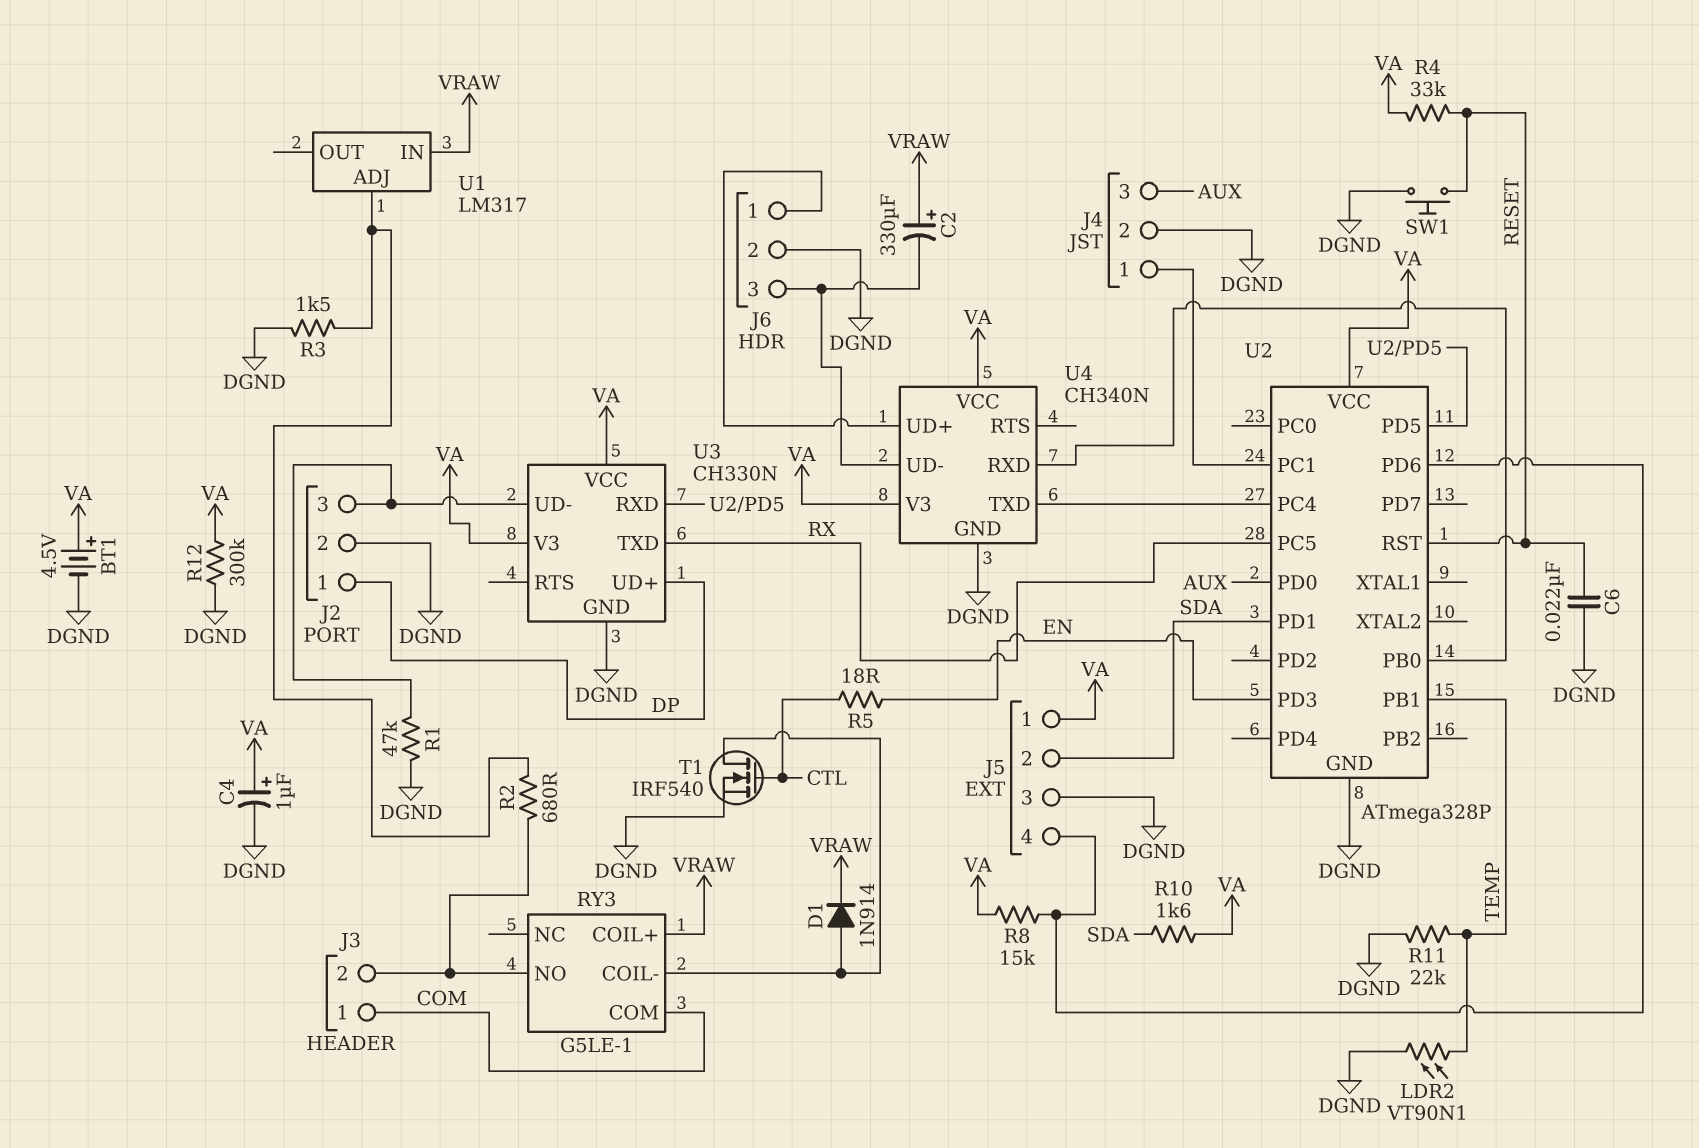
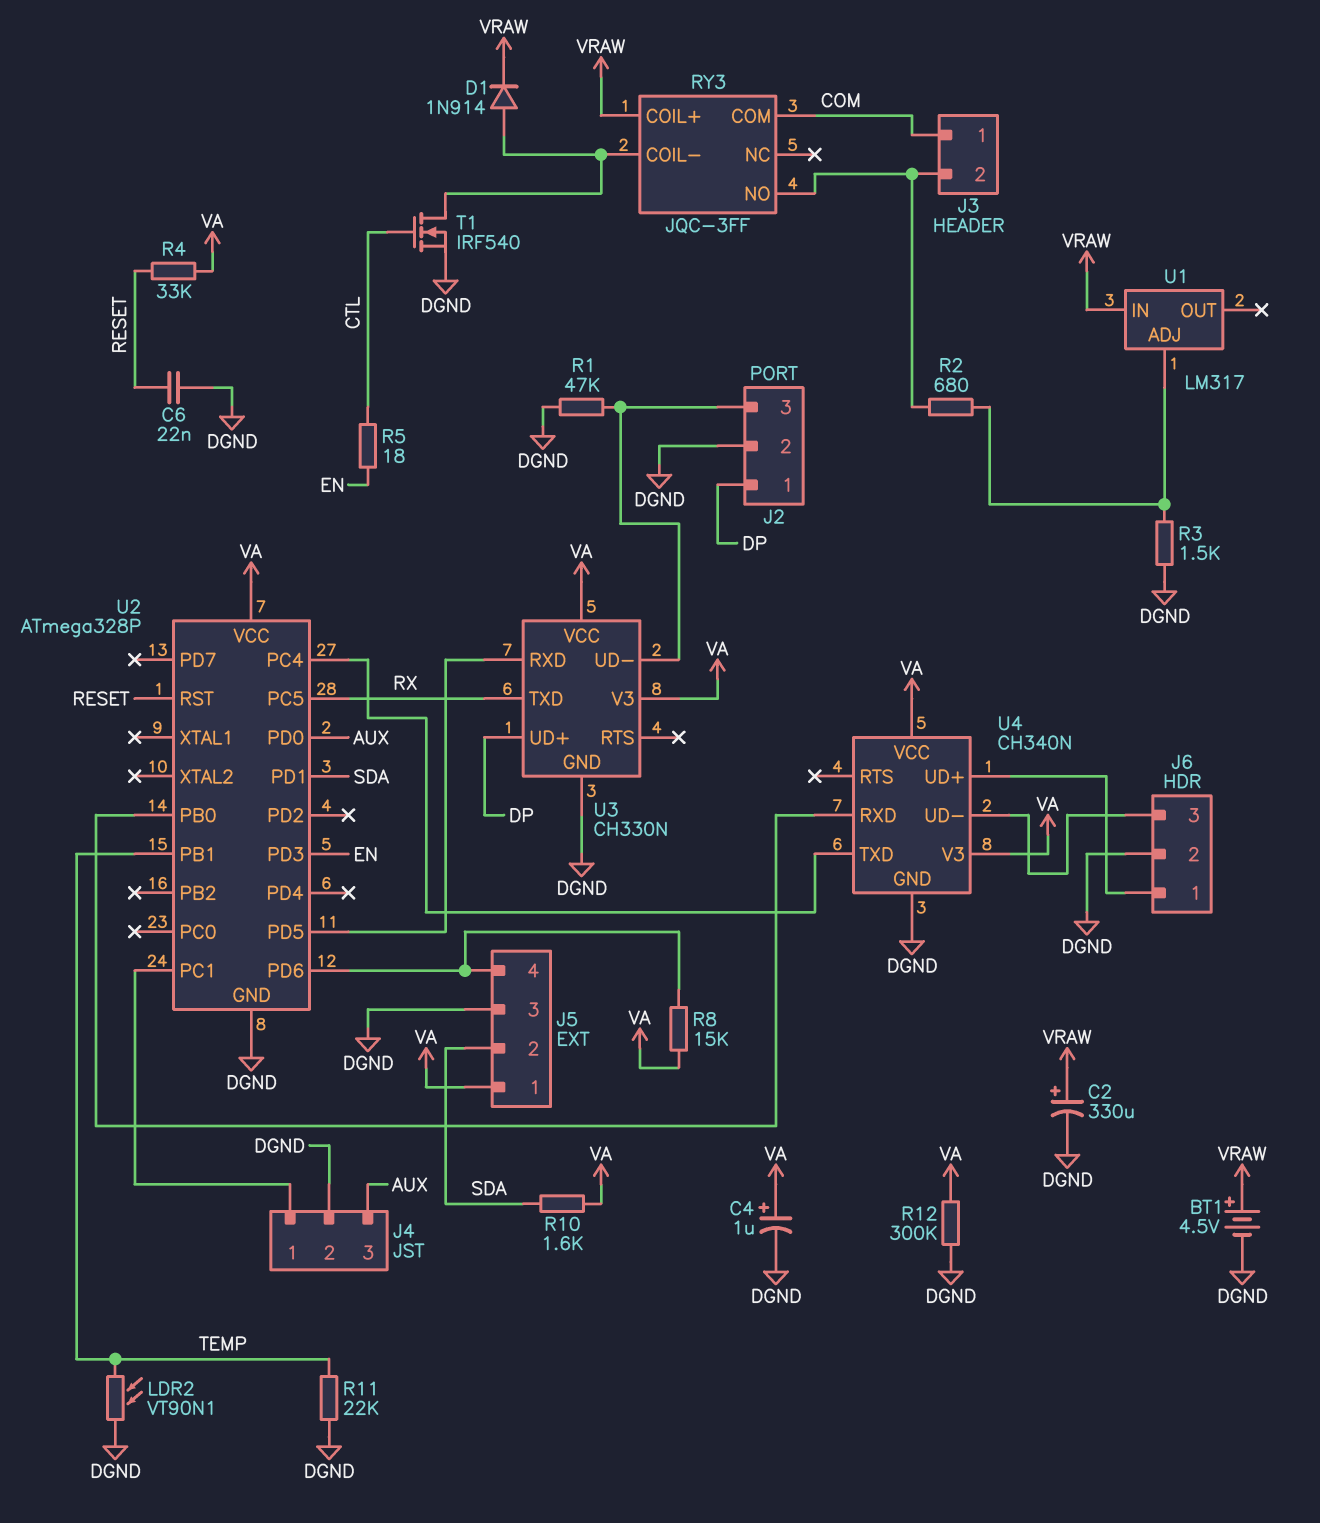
BT1: 4.5V (plus VA, minus DGND) -> 4.5V (plus VRAW, minus DGND)
C2: 330uF (plus VRAW, minus J6/3) -> 330uF (plus VRAW, minus DGND)
RY3: G5LE-1 -> JQC-3FF
SW1: button (DGND, RESET) -> none

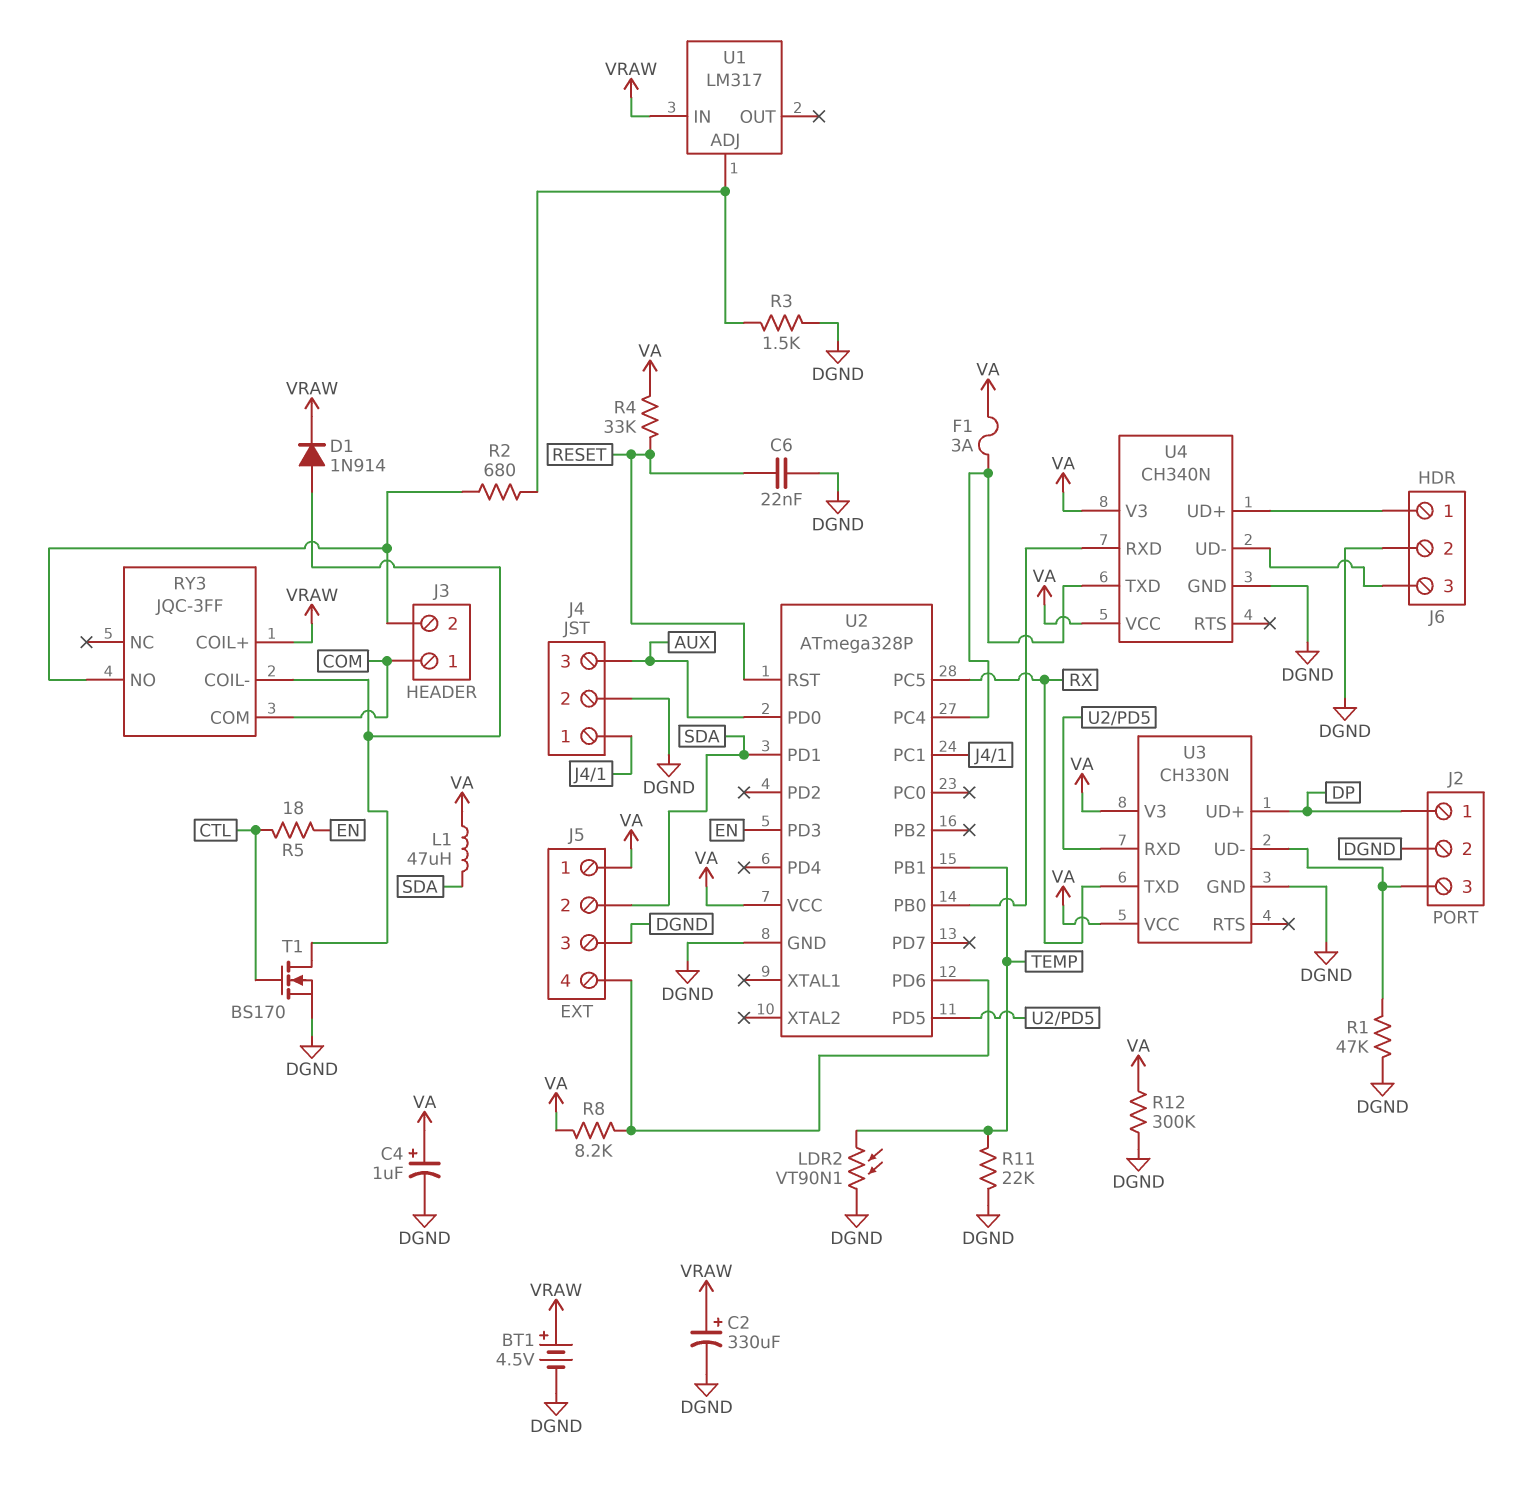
F1: none -> 3A (U2/PC4, VA)
L1: none -> 47uH (SDA, VA)
R8: 15k (J5/4, VA) -> 8.2k (J5/4, VA)
R10: 1.6k (SDA, VA) -> none
T1: NMOS IRF540 (G CTL, D RY3/COIL-, S DGND) -> NMOS BS170 (G CTL, D RY3/COIL-, S DGND)

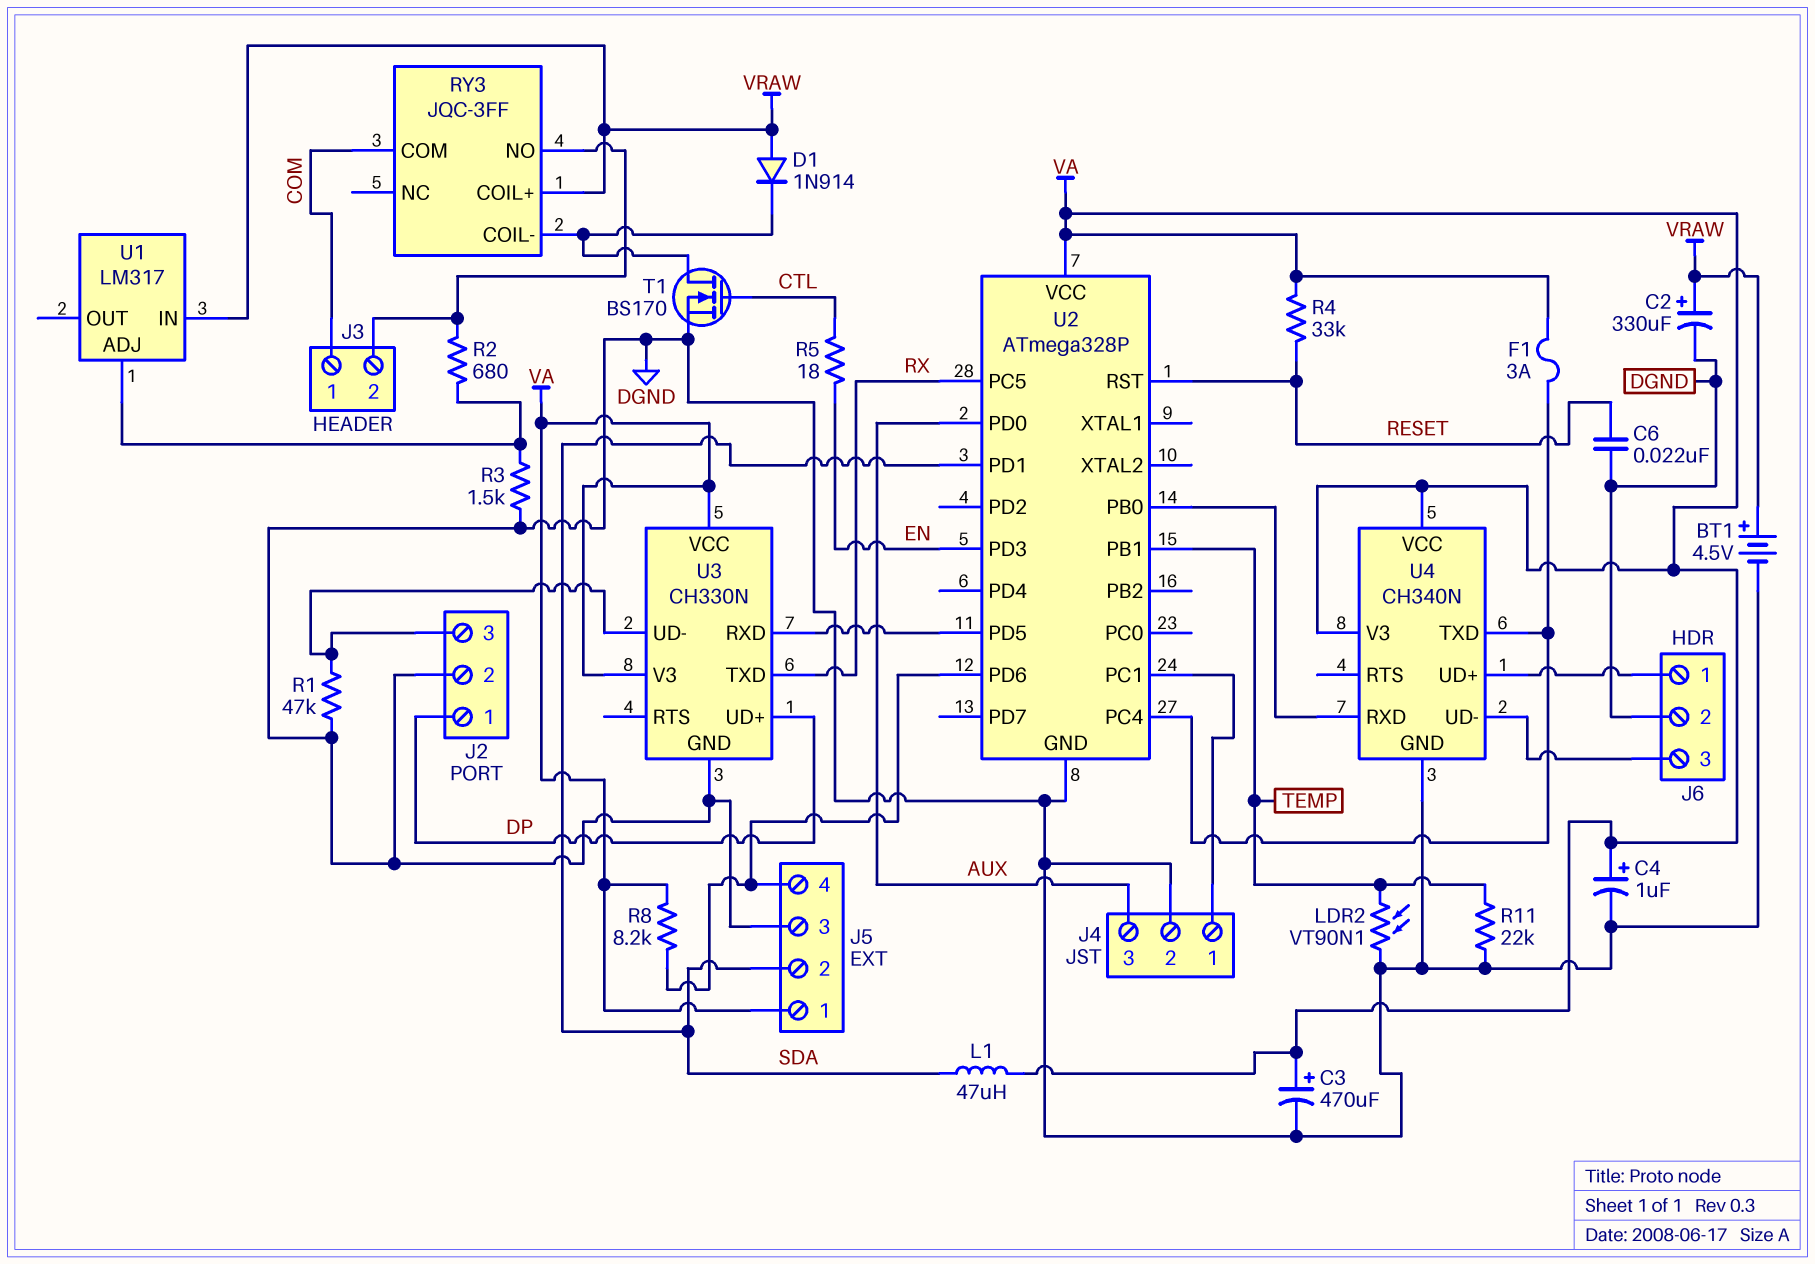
C3: none -> 470uF (plus VA, minus DGND)
D1: diode 1N914 (A RY3/COIL-, K VRAW) -> diode 1N914 (A VRAW, K RY3/COIL-)
R12: 300k (DGND, VA) -> none

